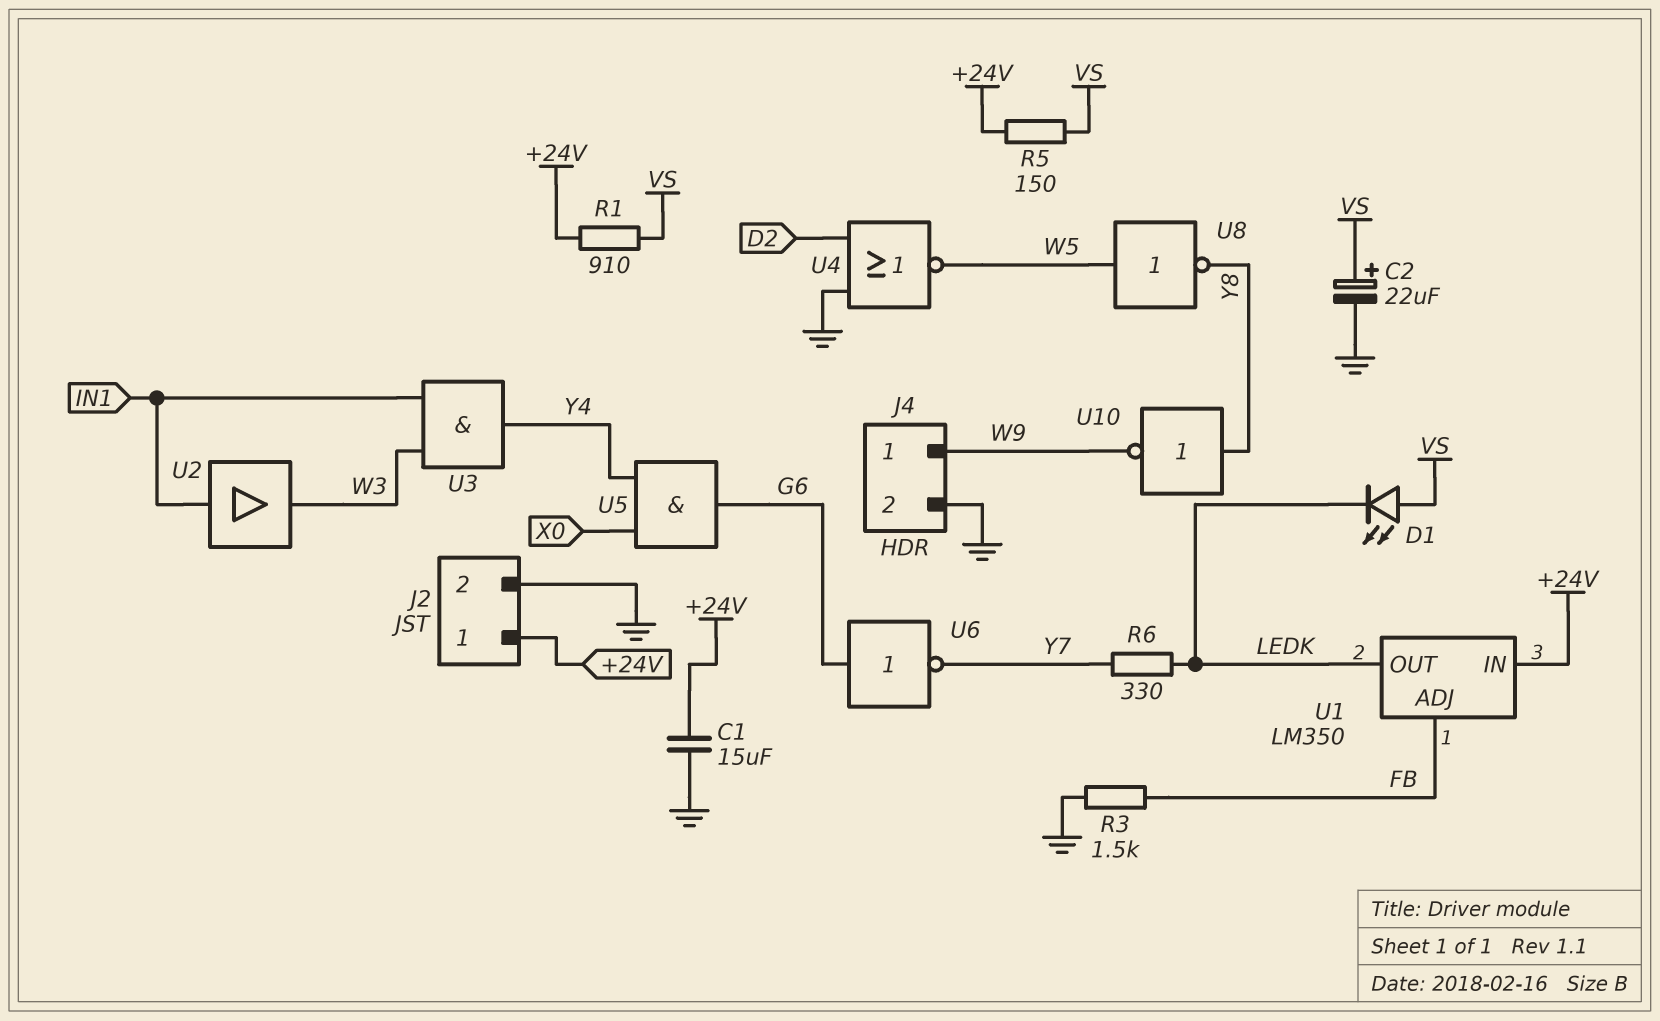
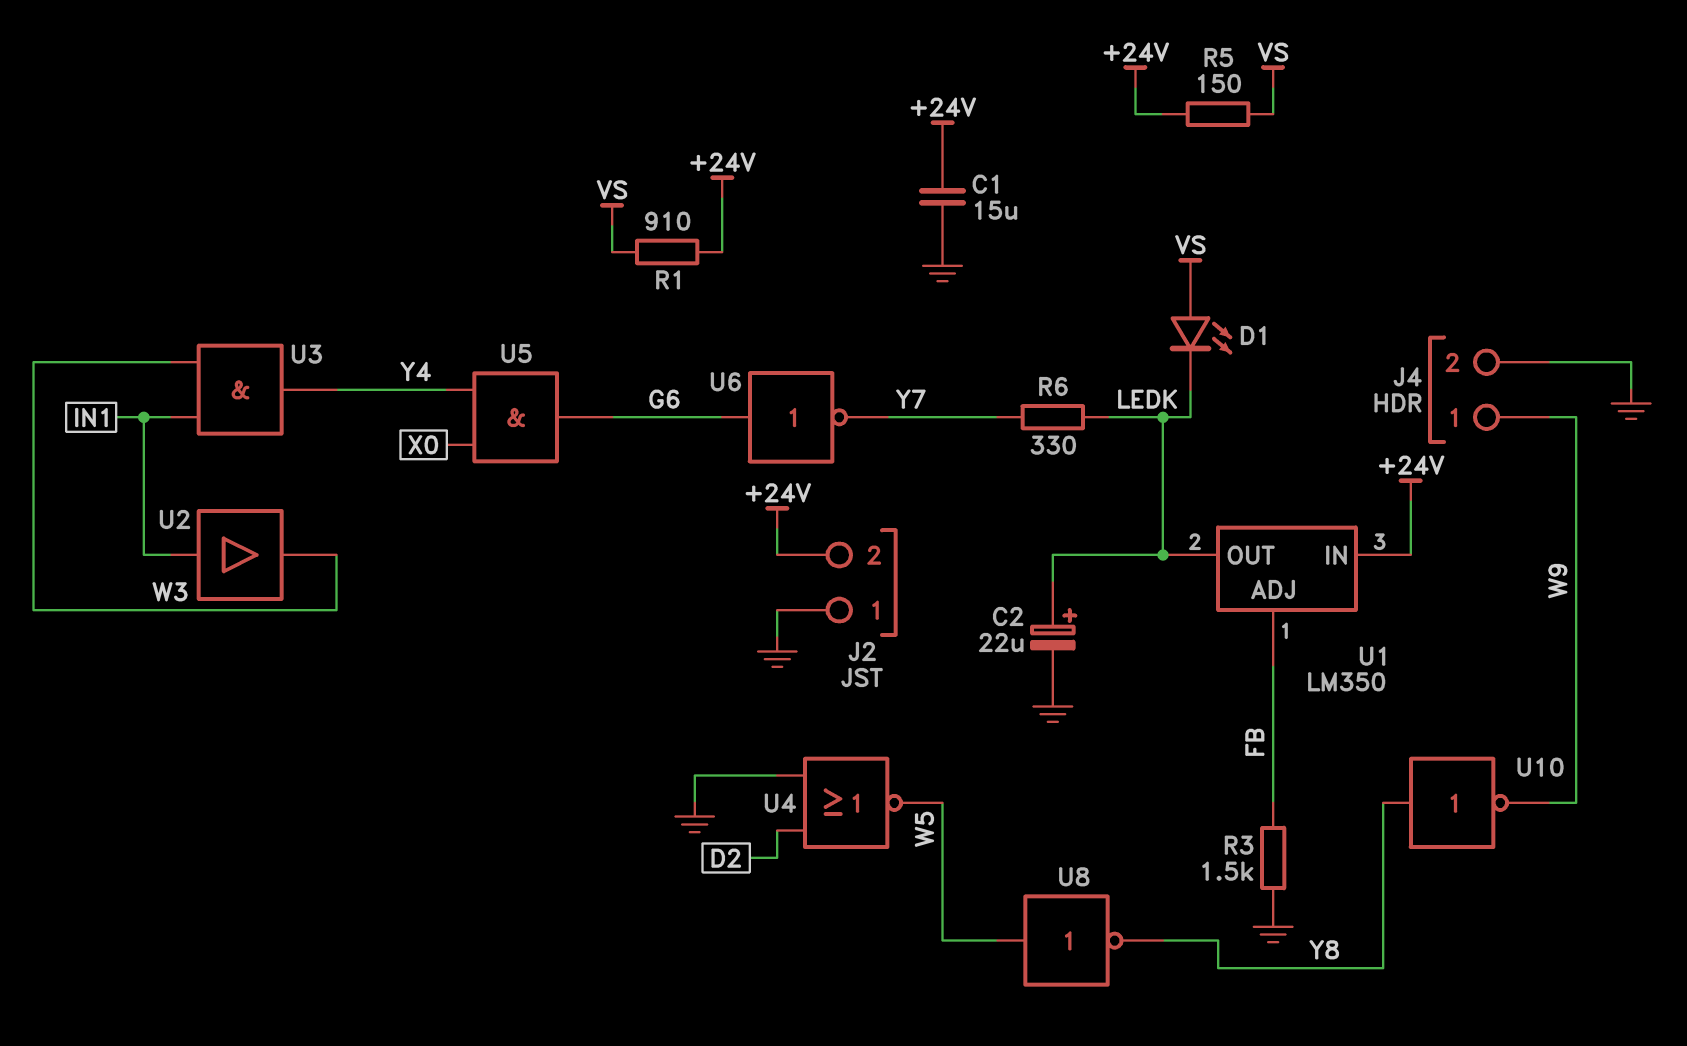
C2: 22uF (plus VS, minus GND) -> 22uF (plus LEDK, minus GND)
J2 pin 1: +24V -> GND
J2 pin 2: GND -> +24V

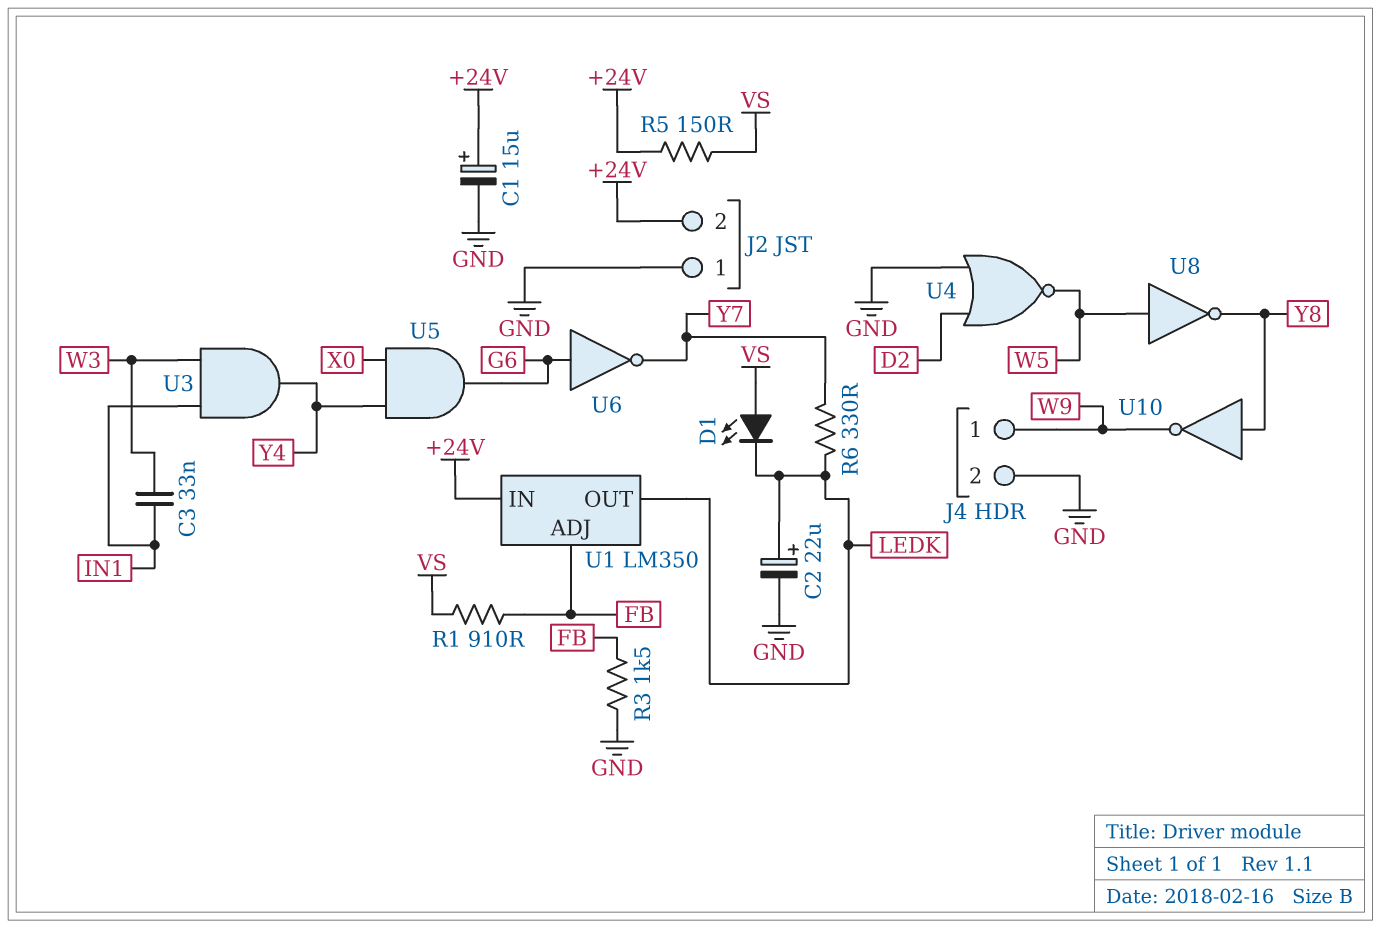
C1: 15uF (+24V, GND) -> 15uF (plus +24V, minus GND)
C3: none -> 33nF (IN1, W3)
R1: 910 (+24V, VS) -> 910 (FB, VS)
U2: buffer (in IN1, out W3) -> none

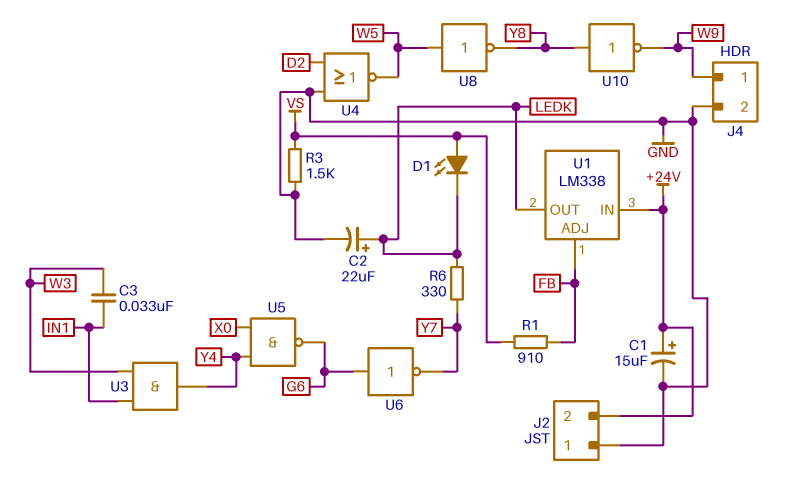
R3: 1.5k (FB, GND) -> 1.5k (GND, VS)
R5: 150 (+24V, VS) -> none
U1: LM350 -> LM338
U5: AND (in X0, in Y4, out G6) -> NAND (in X0, in Y4, out G6)

